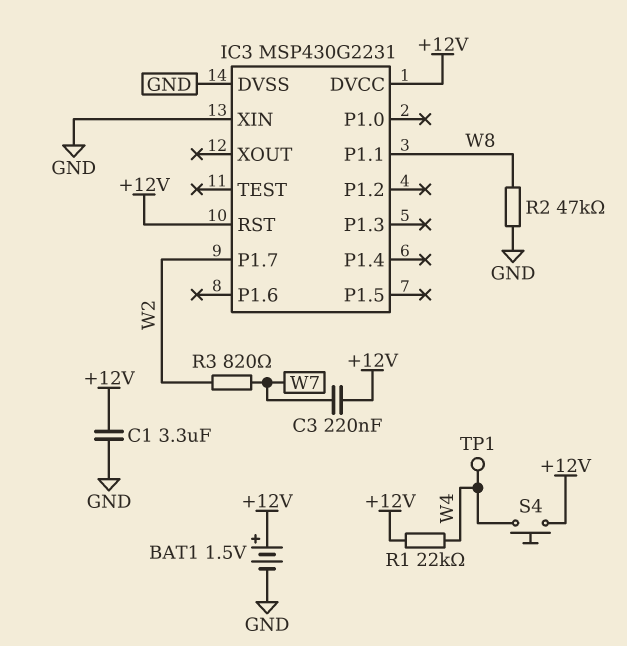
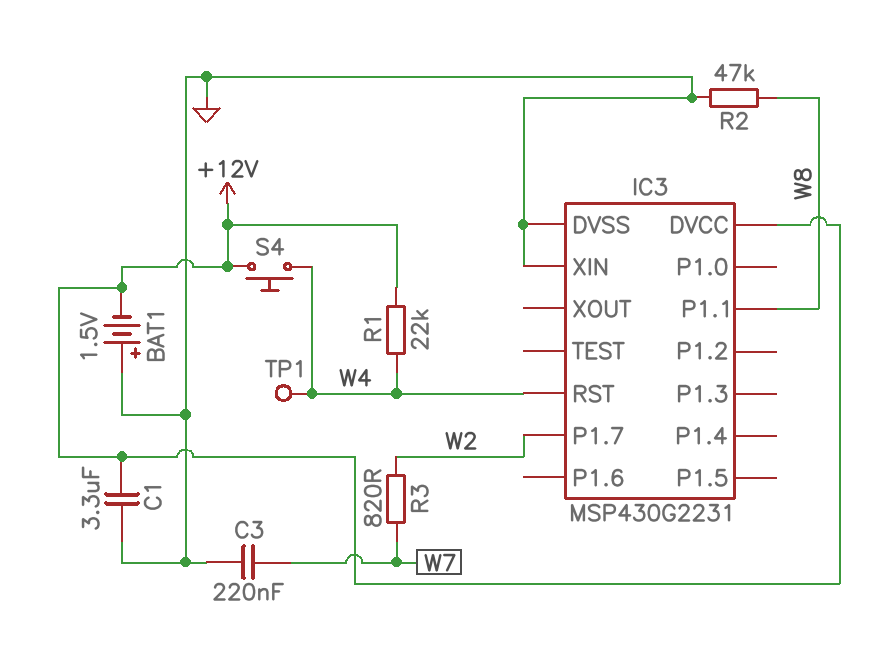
BAT1: 1.5V (plus +12V, minus GND) -> 1.5V (plus GND, minus +12V)
C3: 220nF (+12V, W7) -> 220nF (GND, W7)
IC3 pin RST: +12V -> W4

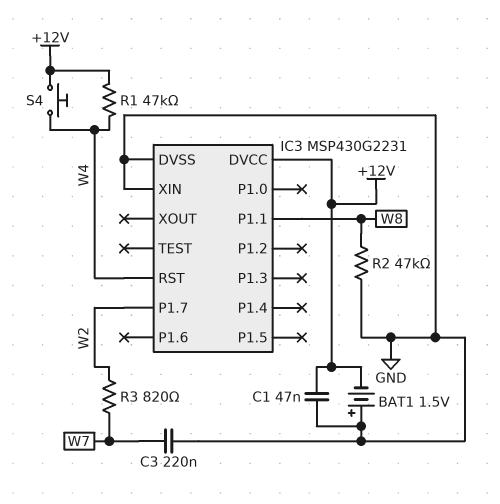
C1: 3.3uF (+12V, GND) -> 47nF (+12V, GND)
R1: 22k (+12V, W4) -> 47k (+12V, W4)
TP1: test point (W4) -> none

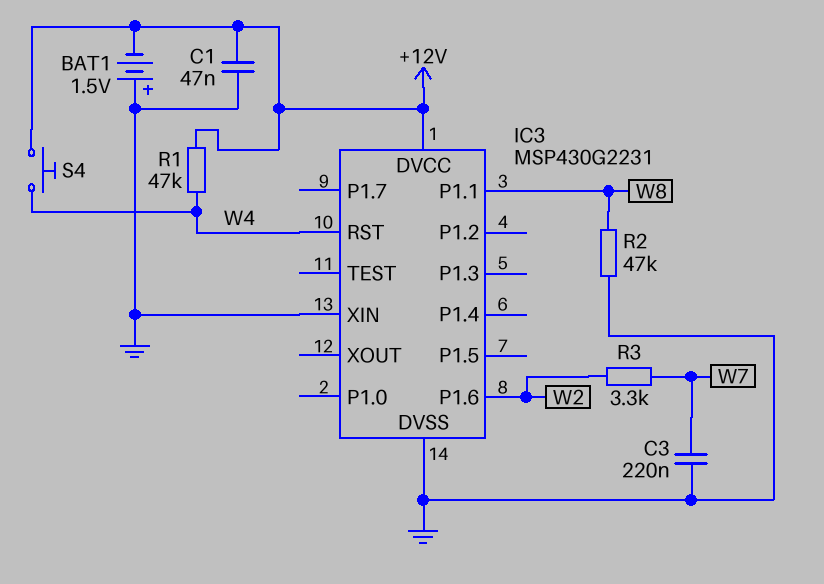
IC3 pin P1.6: none -> W2
IC3 pin P1.7: W2 -> none
R3: 820 (W2, W7) -> 3.3k (W2, W7)

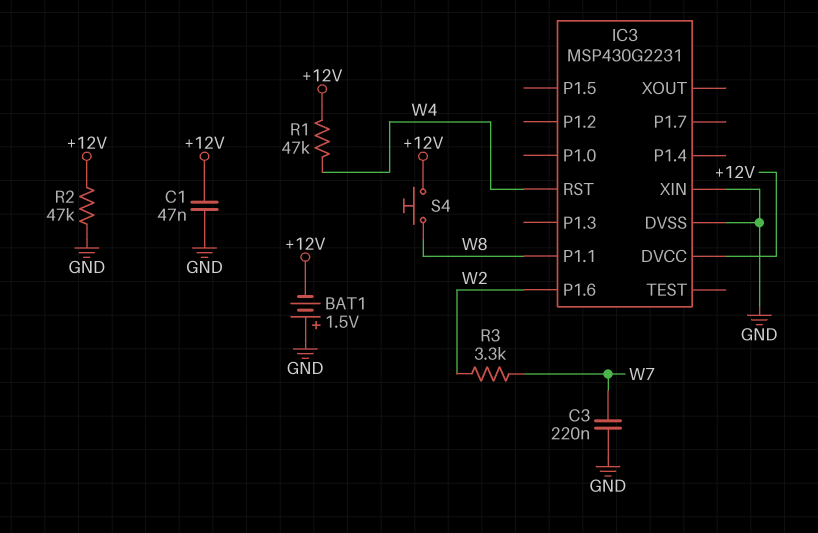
R2: 47k (GND, W8) -> 47k (+12V, GND)
S4: button (+12V, W4) -> button (+12V, W8)

